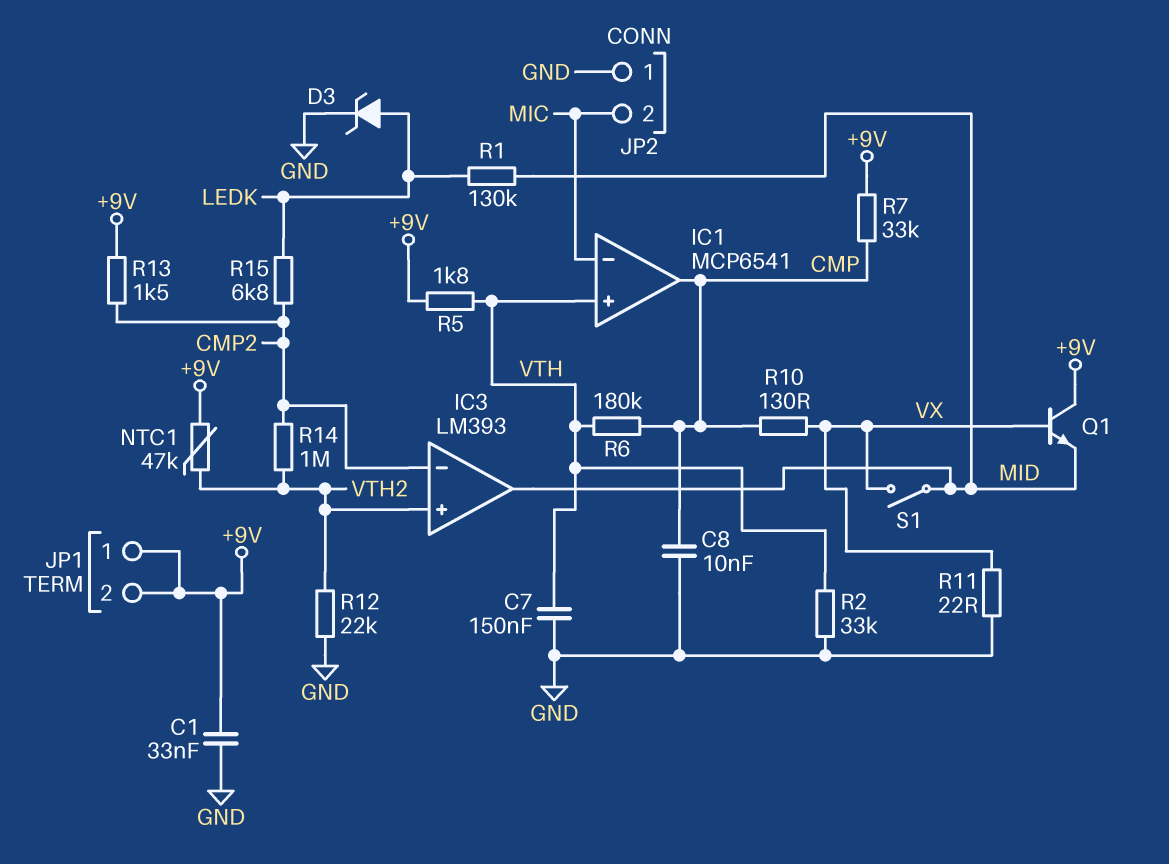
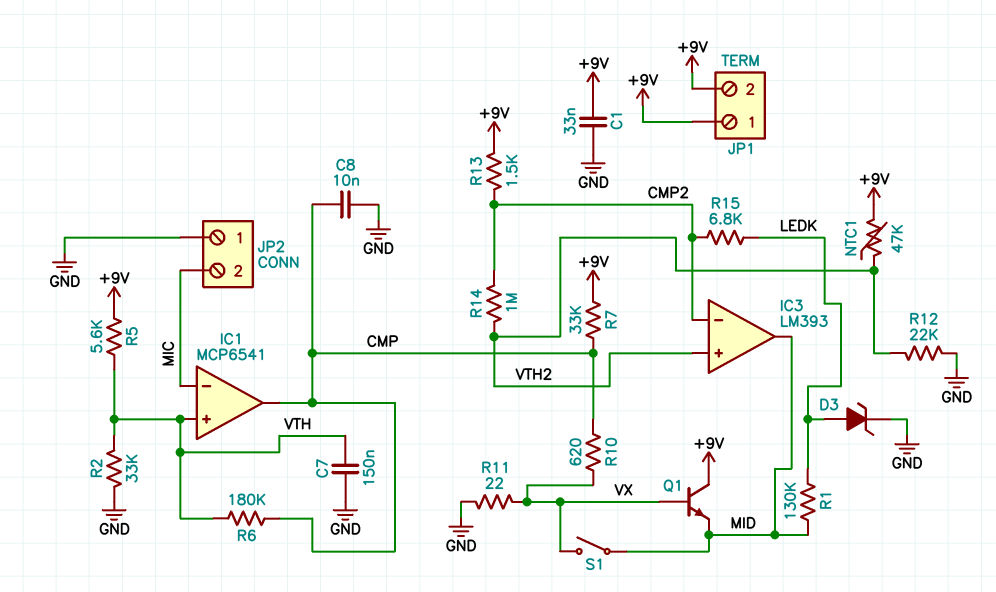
R5: 1.8k (+9V, VTH) -> 5.6k (+9V, VTH)
R10: 130 (CMP, VX) -> 620 (CMP, VX)

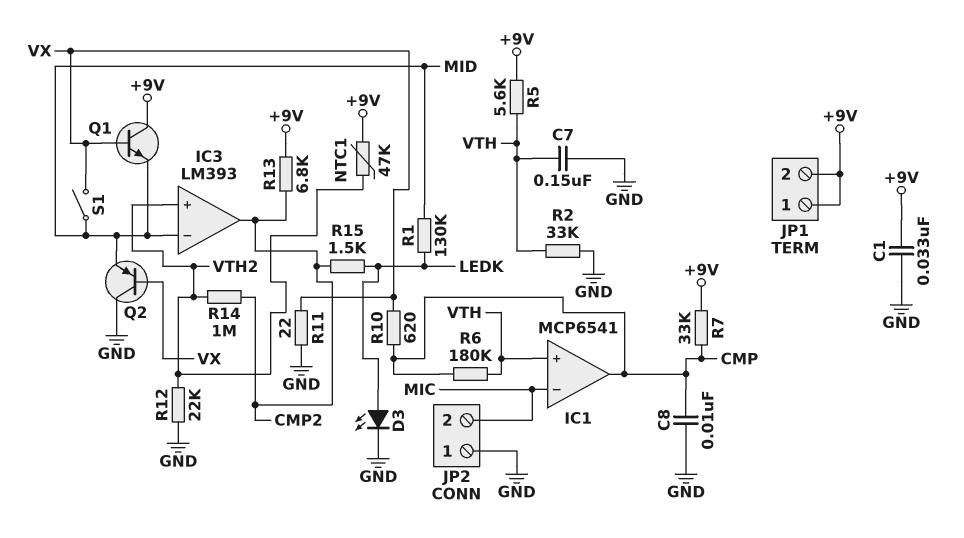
D3: zener (A LEDK, K GND) -> LED (A LEDK, K GND)
IC3 pin in-: CMP2 -> MID
IC3 pin out: MID -> CMP2
Q2: none -> PNP (B VX, C GND, E MID)
R13: 1.5k (+9V, CMP2) -> 6.8k (+9V, CMP2)
R15: 6.8k (CMP2, LEDK) -> 1.5k (CMP2, LEDK)

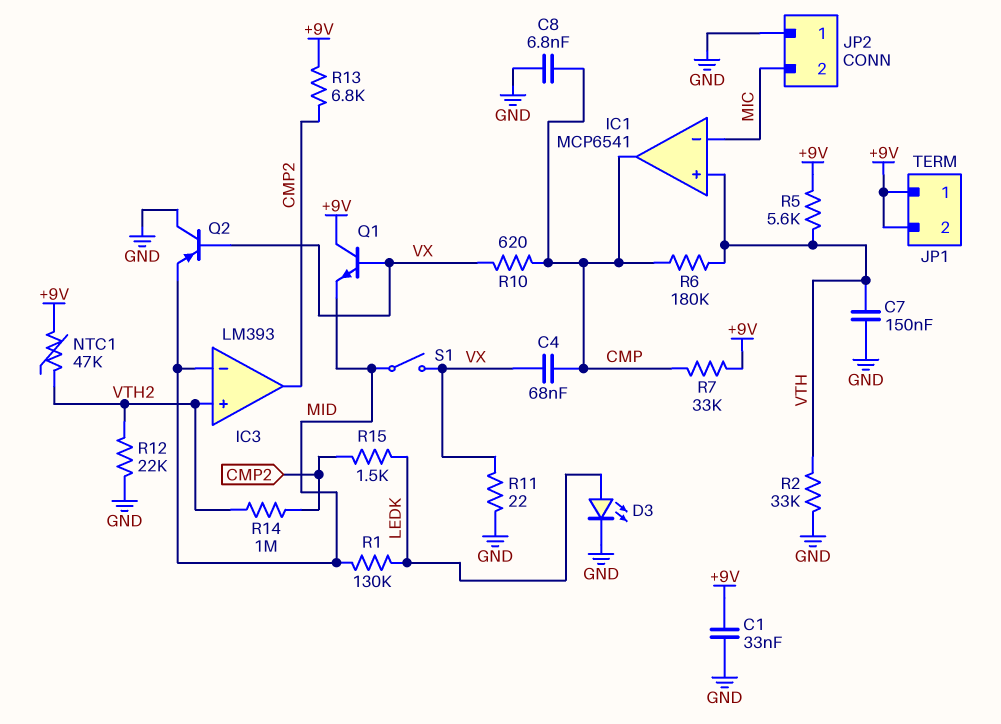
C4: none -> 68nF (CMP, VX)
C8: 10nF (CMP, GND) -> 6.8nF (CMP, GND)

